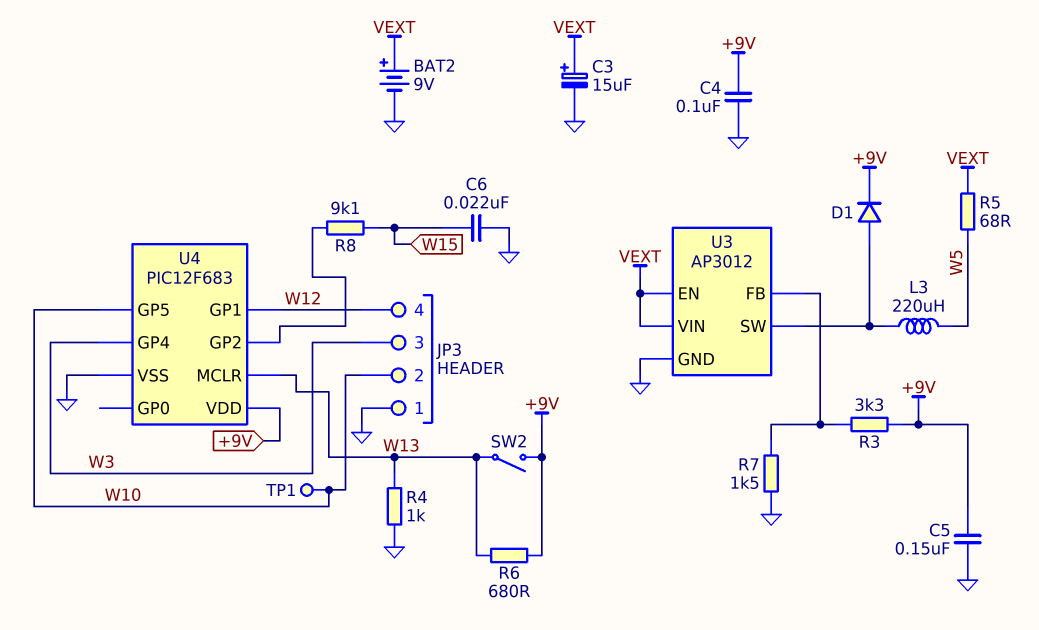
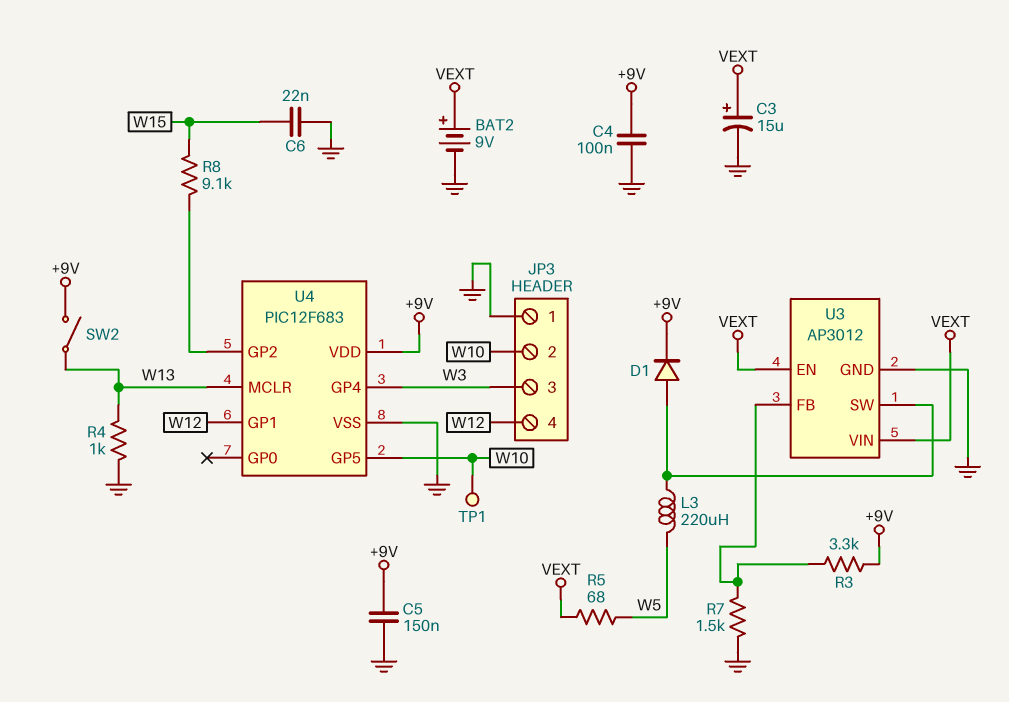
R6: 680 (+9V, W13) -> none

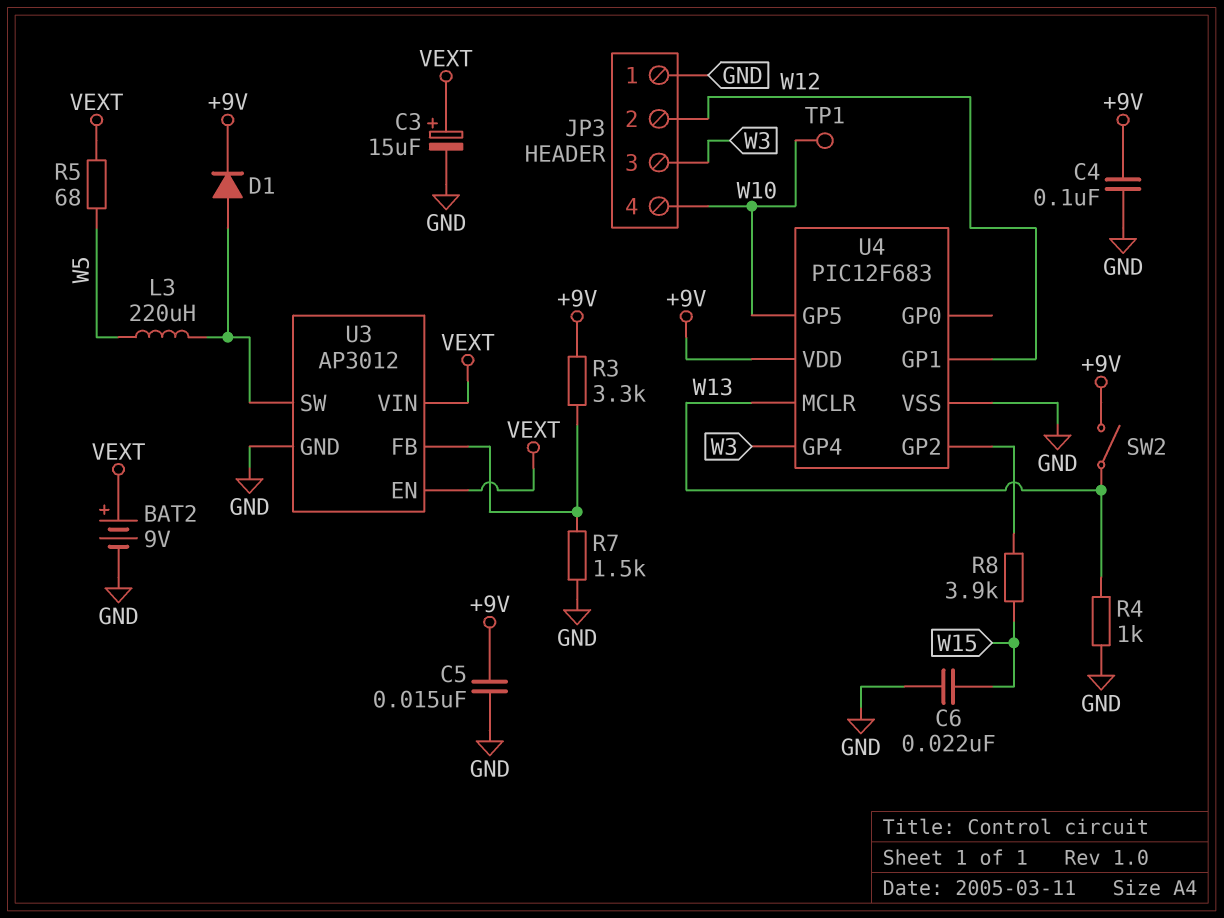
C5: 150nF (+9V, GND) -> 15nF (+9V, GND)
JP3 pin 2: W10 -> W12
JP3 pin 4: W12 -> W10
R8: 9.1k (U4/GP2, W15) -> 3.9k (U4/GP2, W15)

